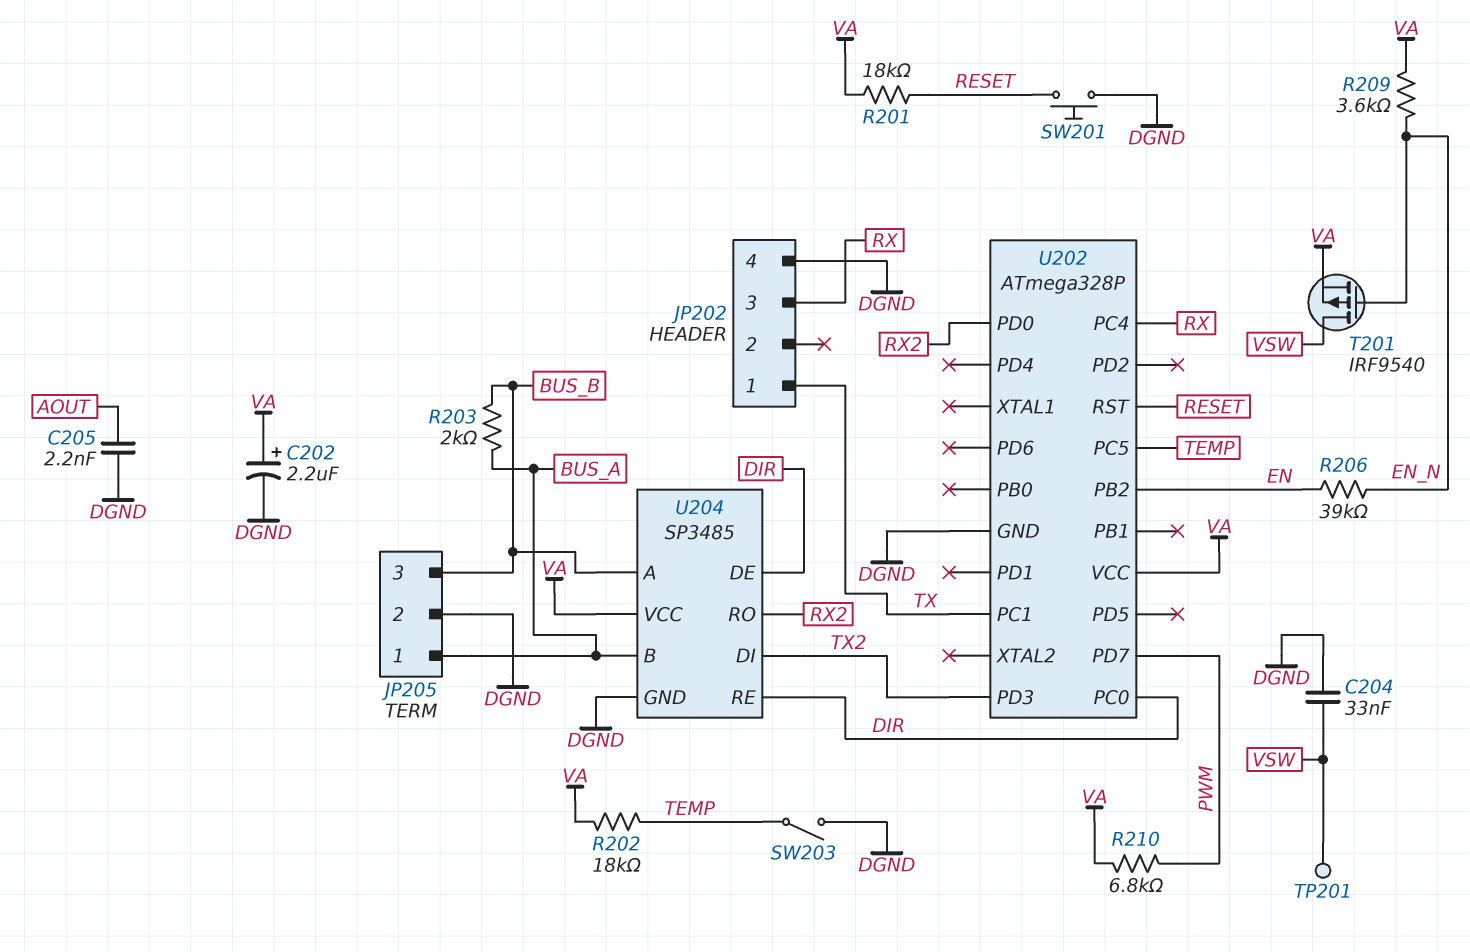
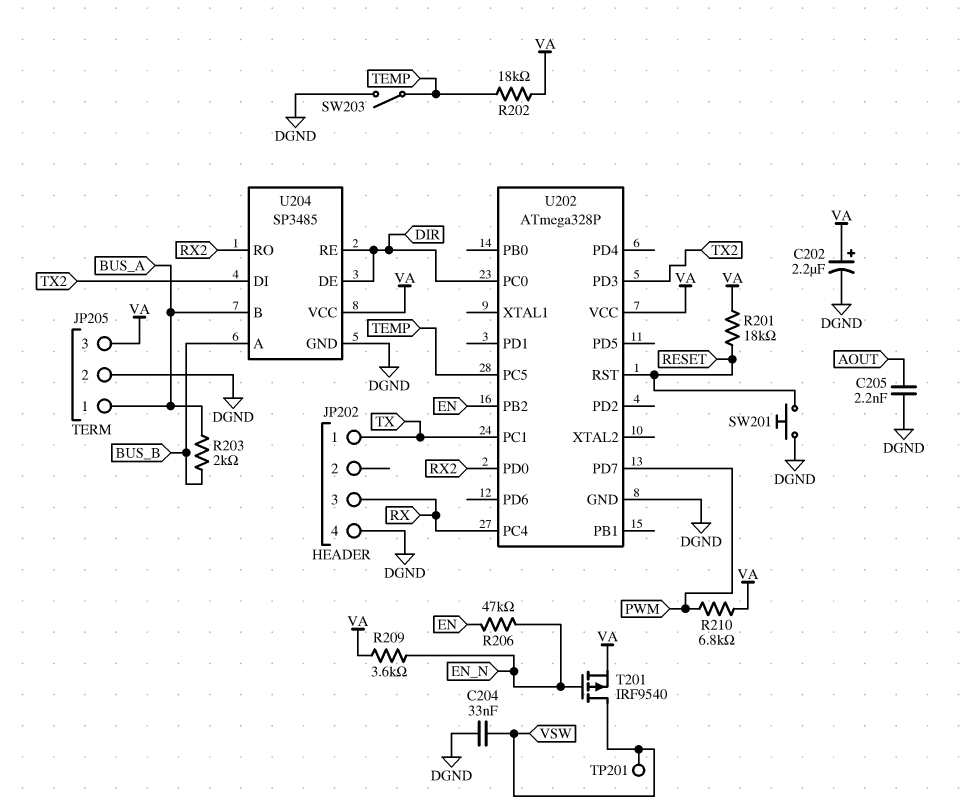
JP205 pin 3: BUS_B -> VA
R206: 39k (EN, EN_N) -> 47k (EN, EN_N)

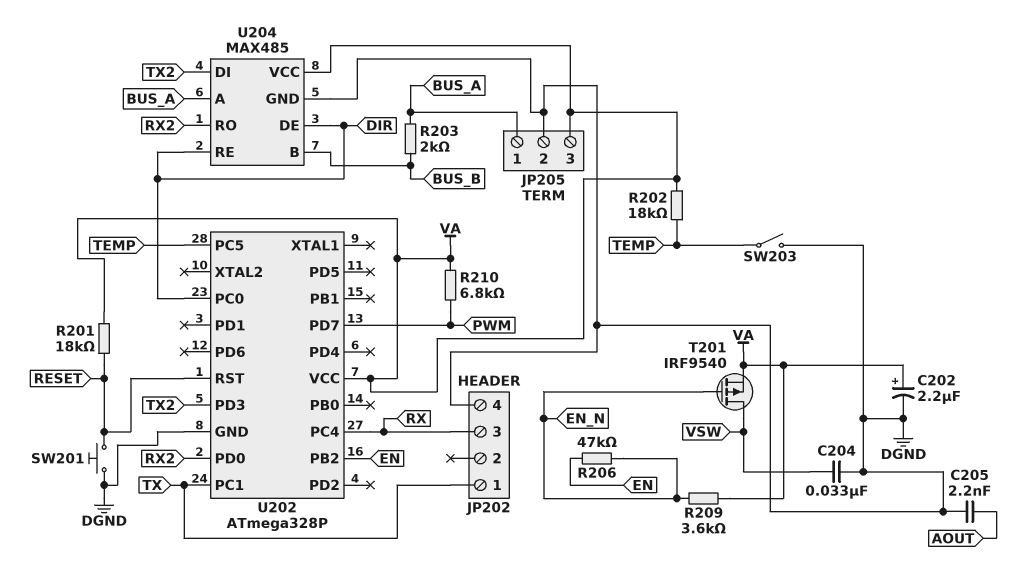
TP201: test point (VSW) -> none
U204: SP3485 -> MAX485
U204 pin A: BUS_B -> BUS_A
U204 pin B: BUS_A -> BUS_B

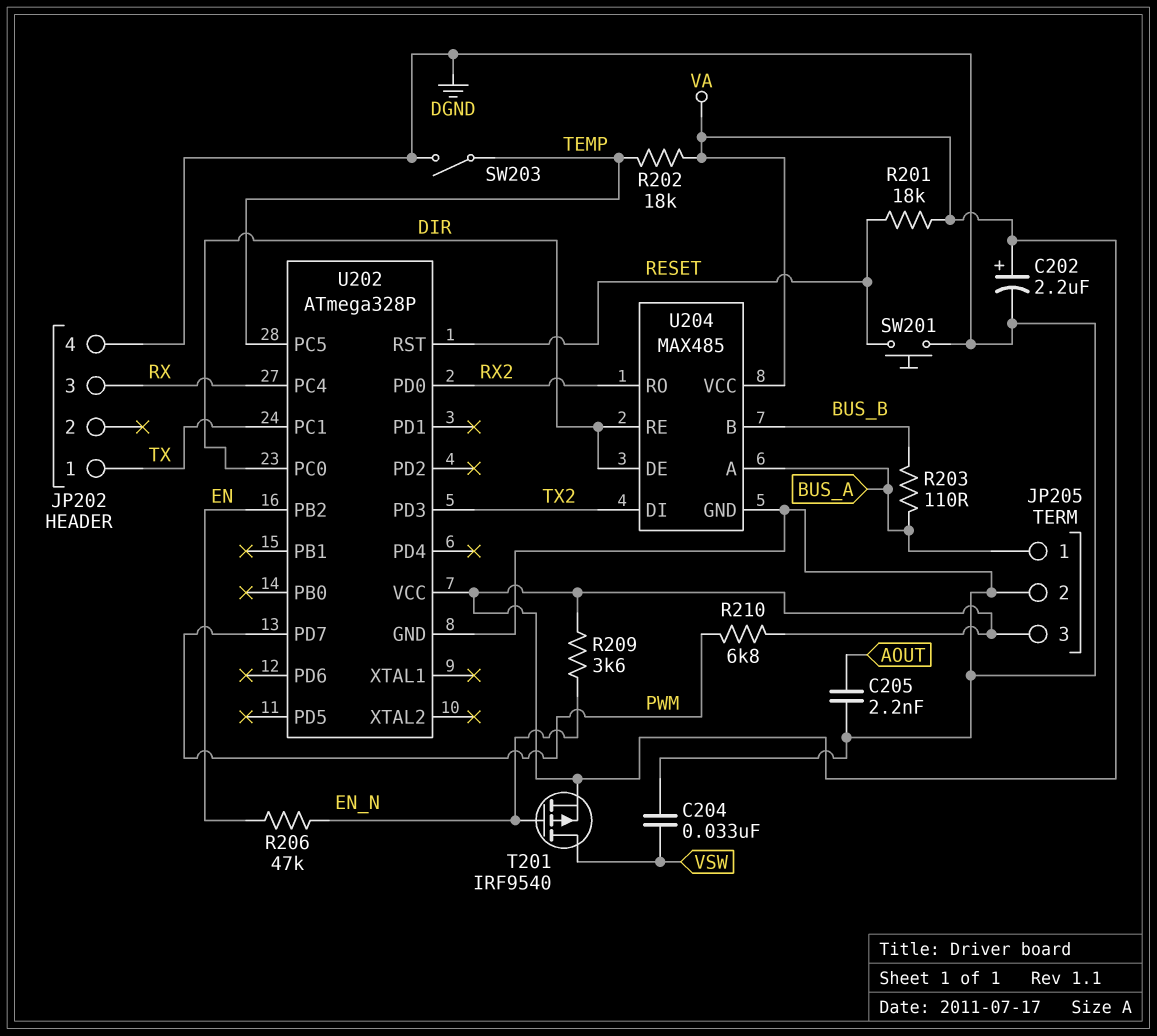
R203: 2k (BUS_A, BUS_B) -> 110 (BUS_A, BUS_B)

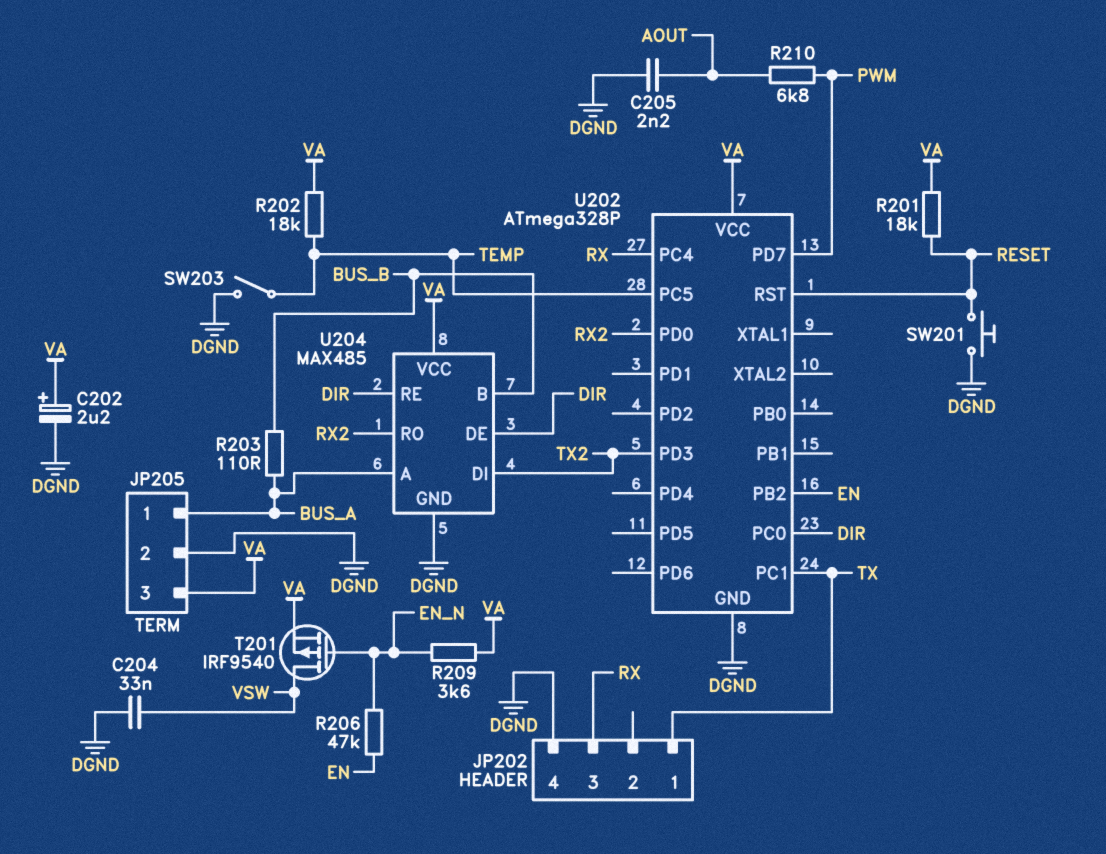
R210: 6.8k (PWM, VA) -> 6.8k (AOUT, PWM)

